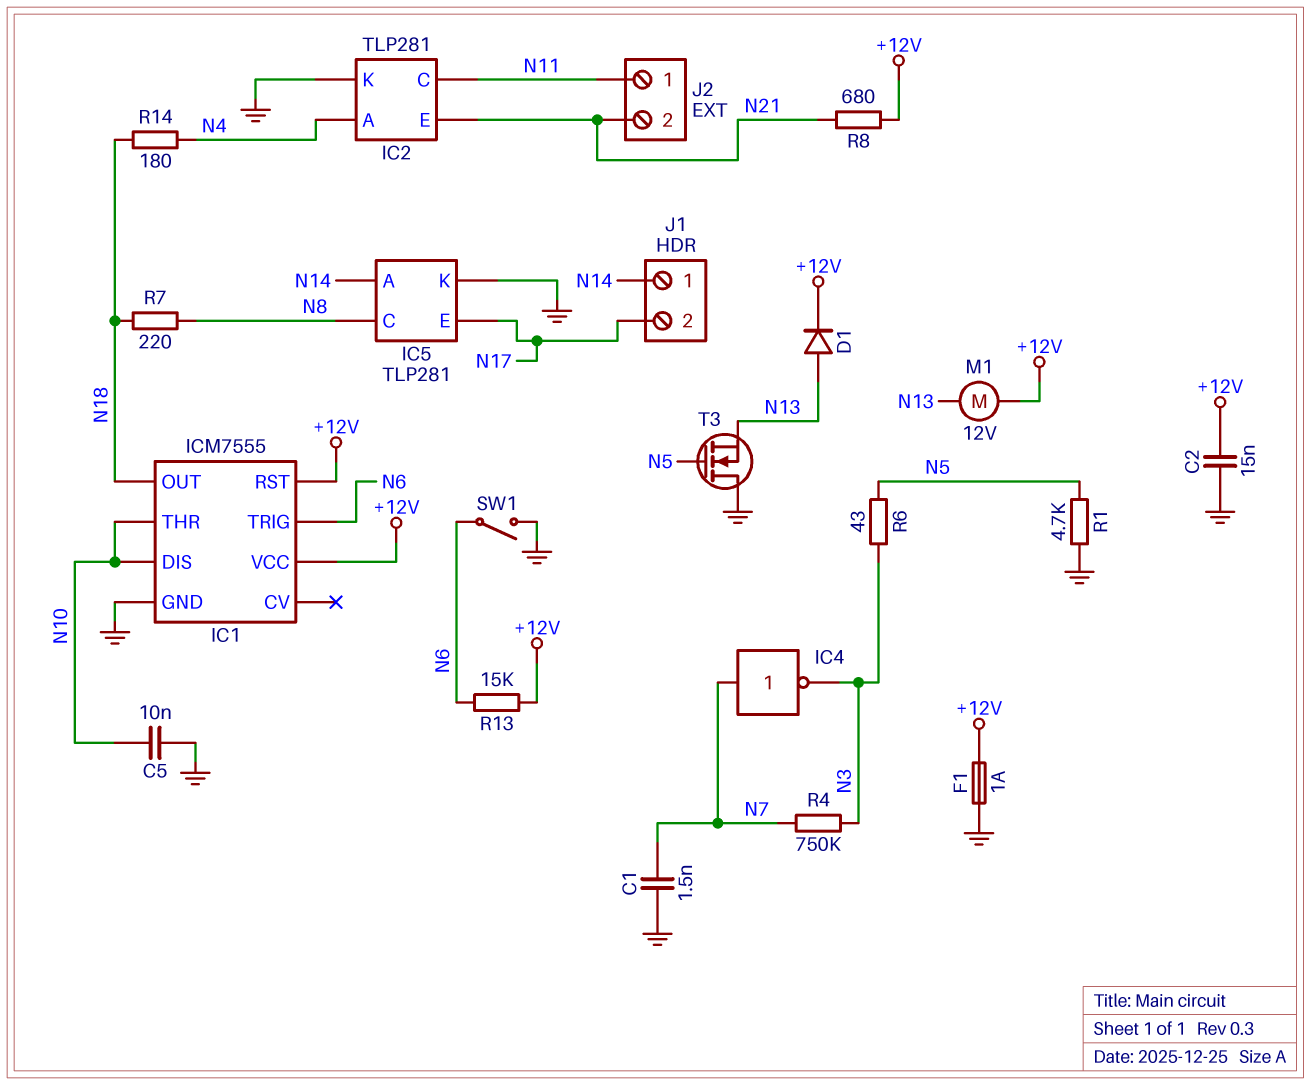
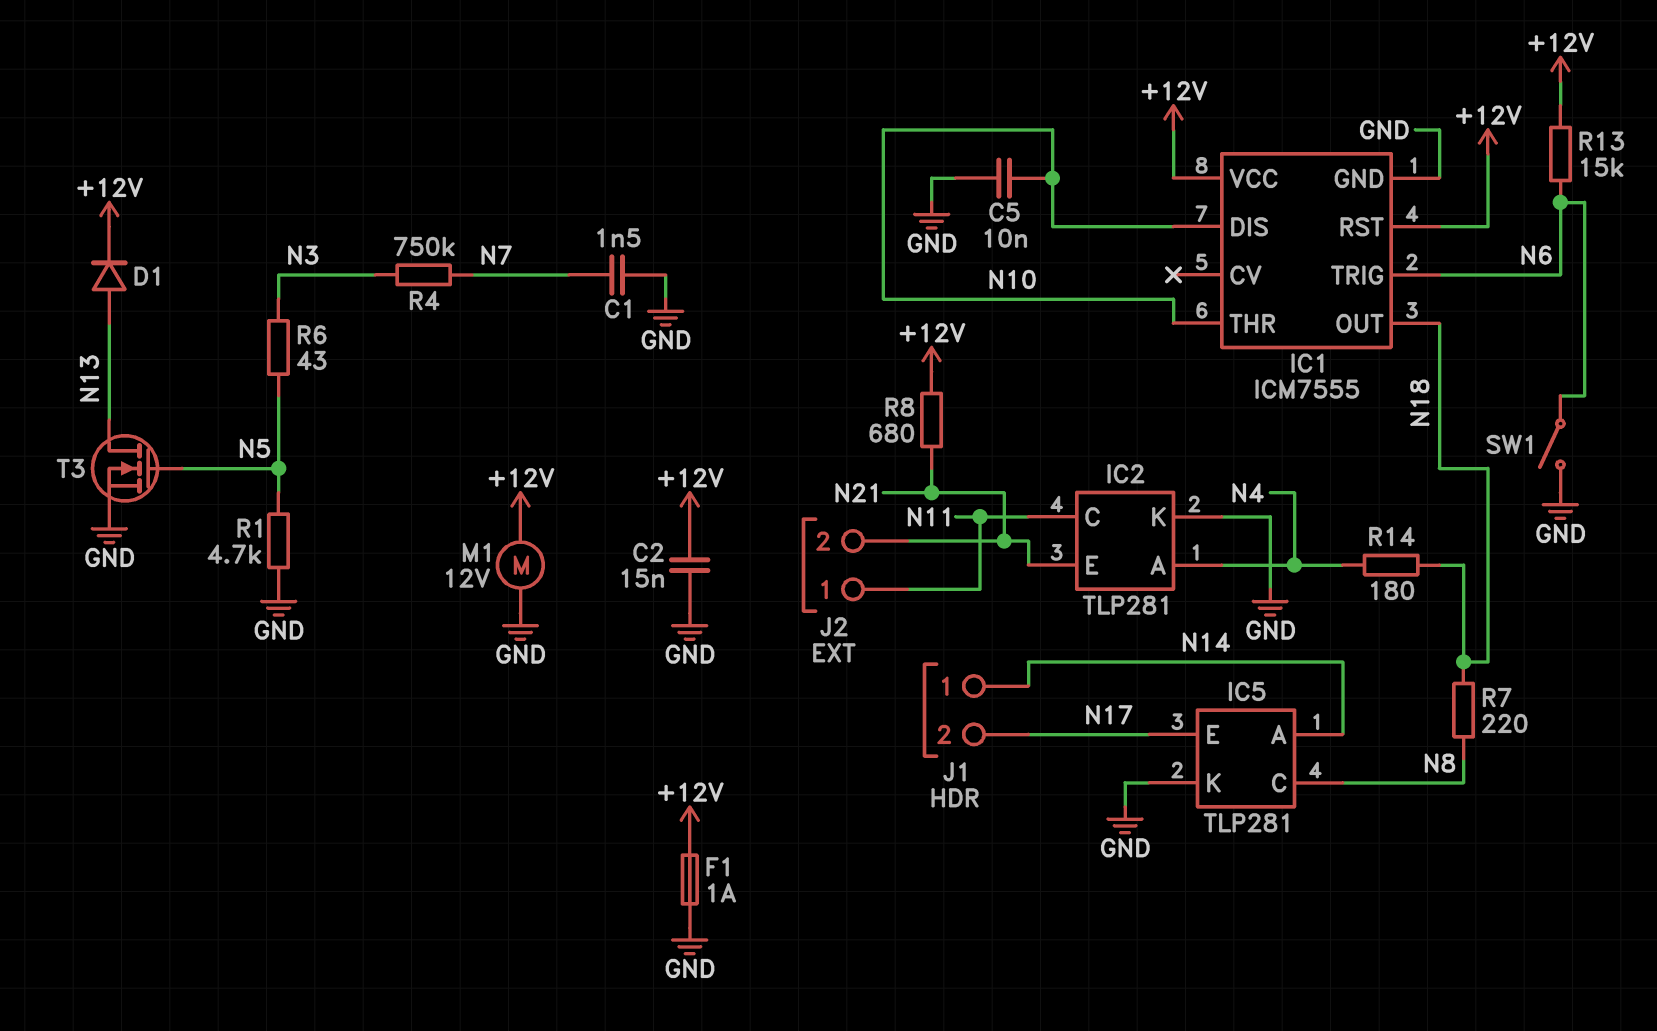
IC4: NOT (in N7, out N3) -> none
M1: motor 12V (+12V, N13) -> motor 12V (+12V, GND)
T3: NMOS (G N5, D GND, S N13) -> NMOS (G N5, D N13, S GND)

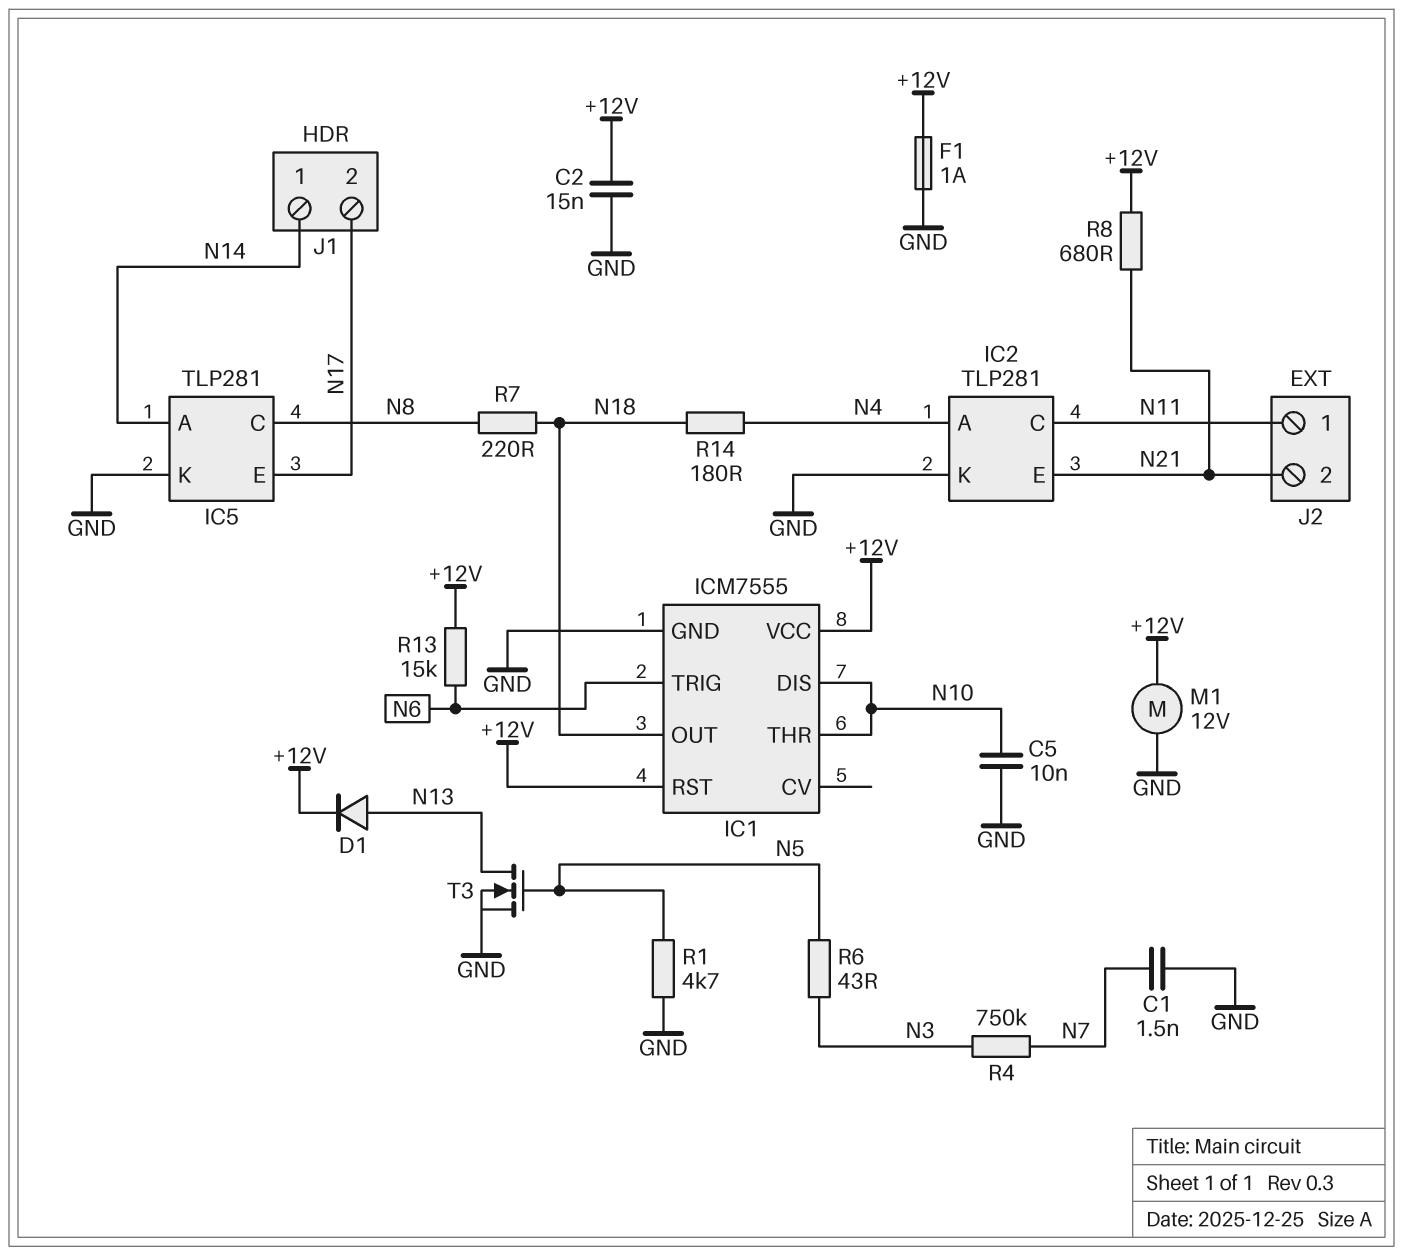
SW1: switch (GND, N6) -> none

